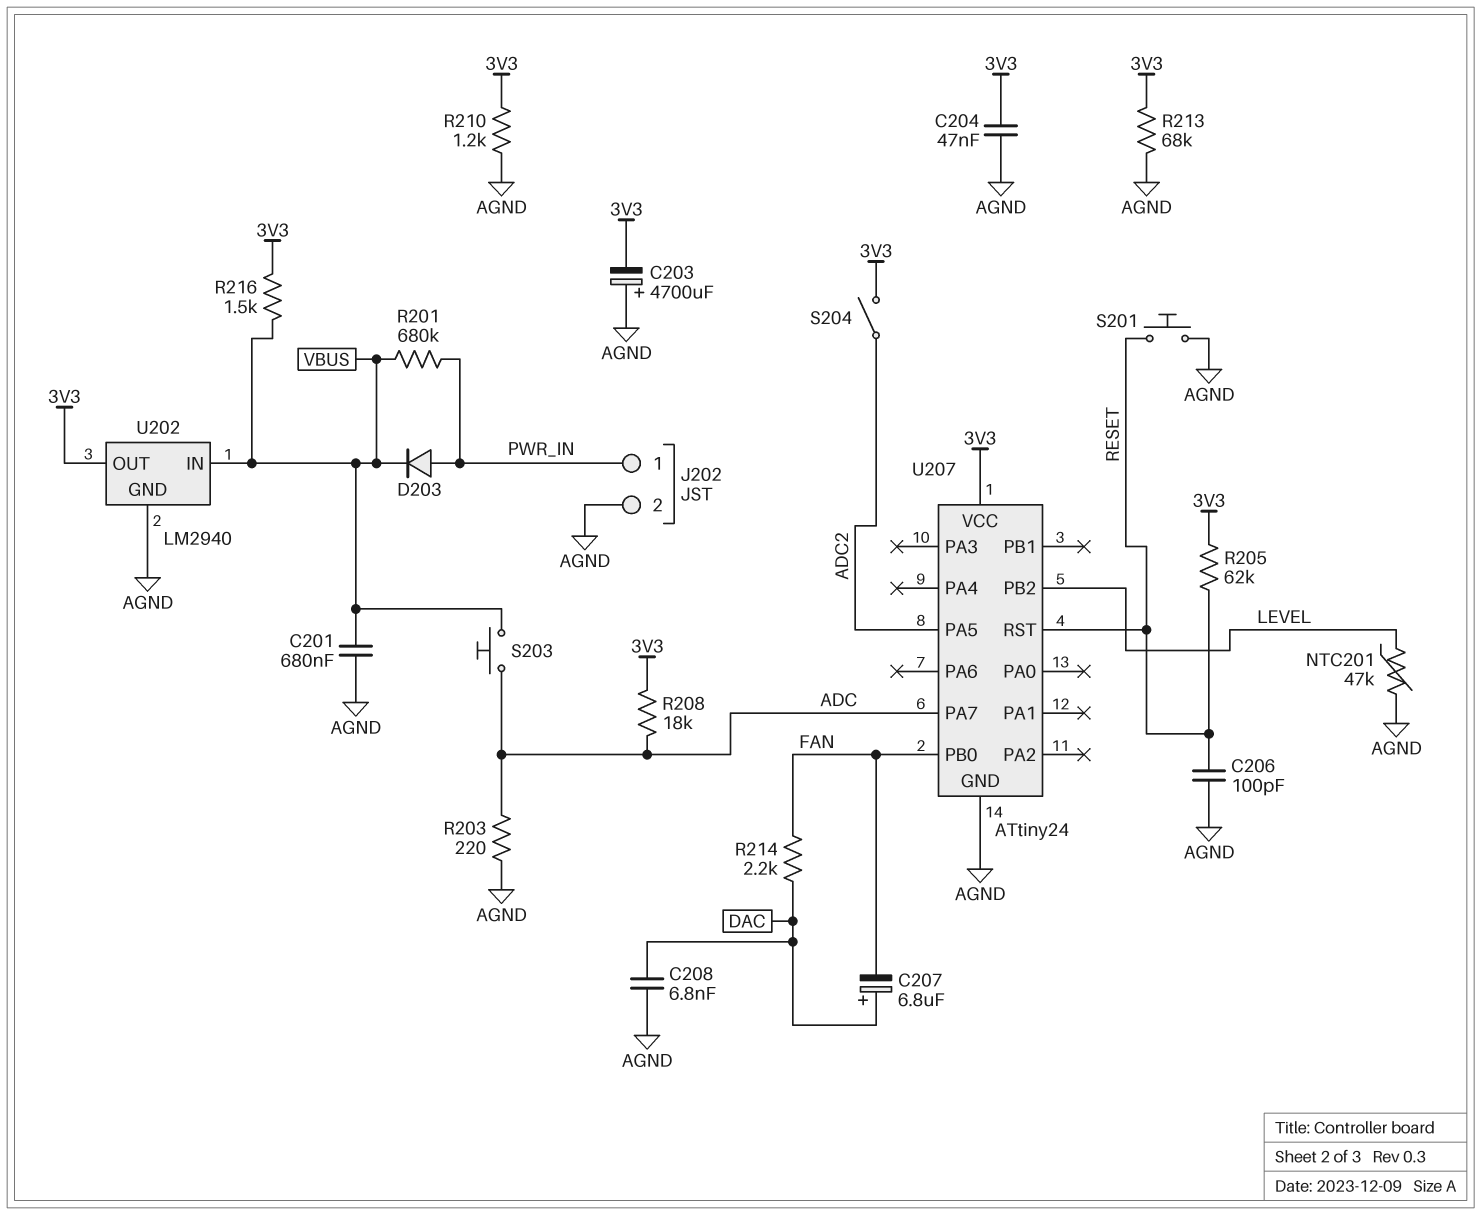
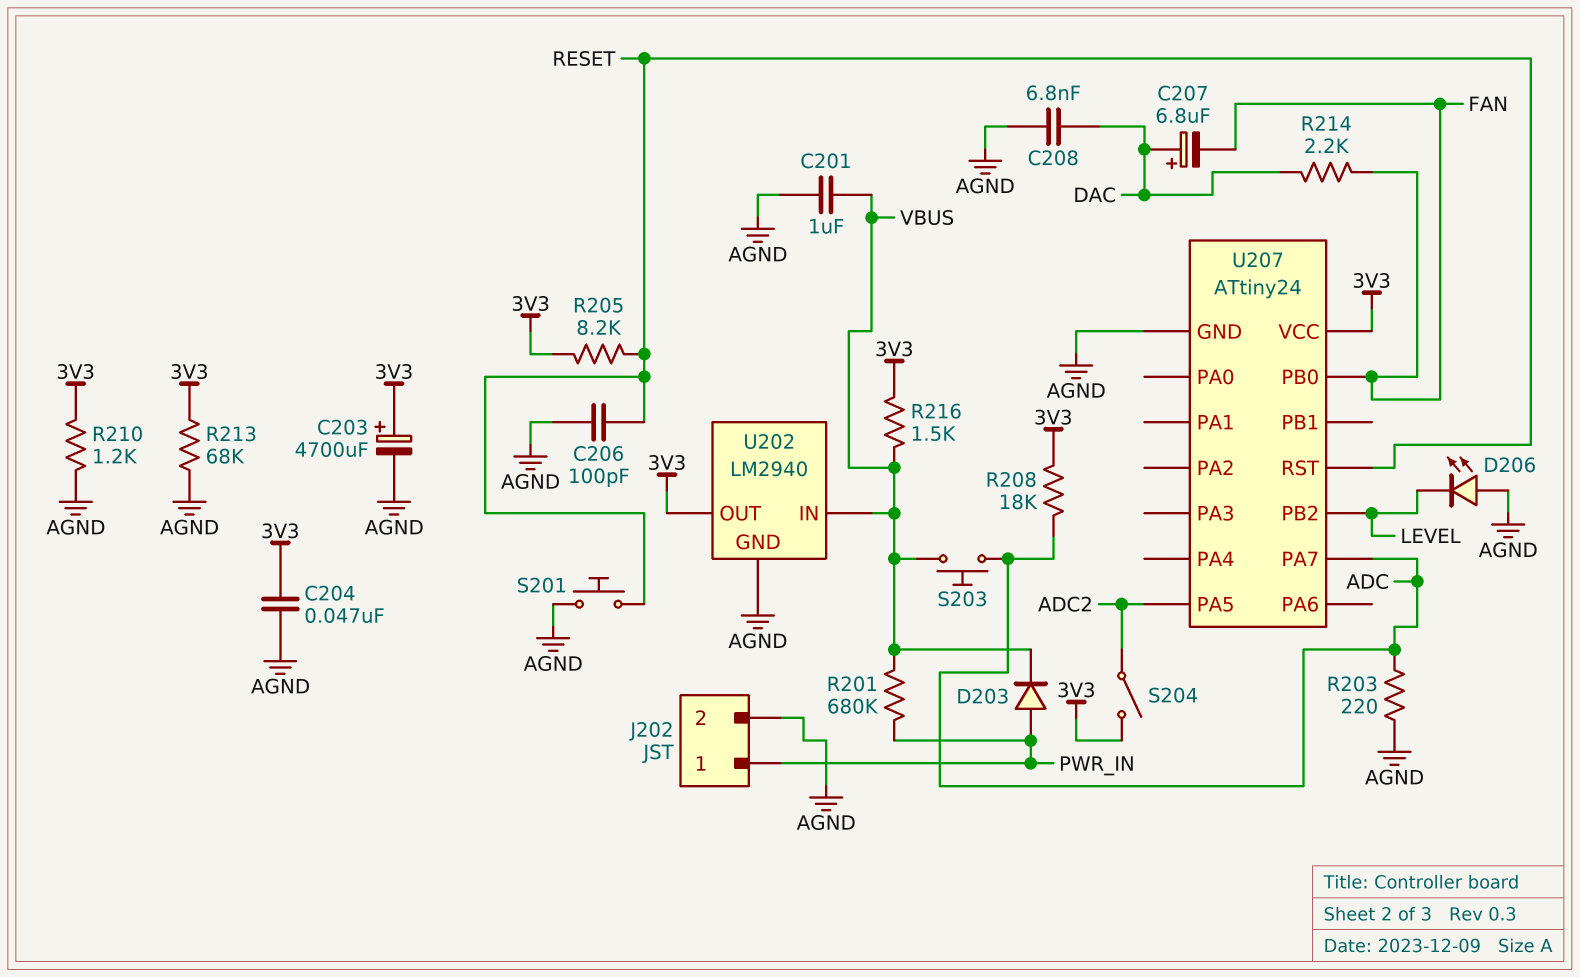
C201: 680nF (AGND, VBUS) -> 1uF (AGND, VBUS)
C203: 4700uF (plus AGND, minus 3V3) -> 4700uF (plus 3V3, minus AGND)
D206: none -> LED (A AGND, K LEVEL)
NTC201: 47k (AGND, LEVEL) -> none
R205: 62k (3V3, RESET) -> 8.2k (3V3, RESET)

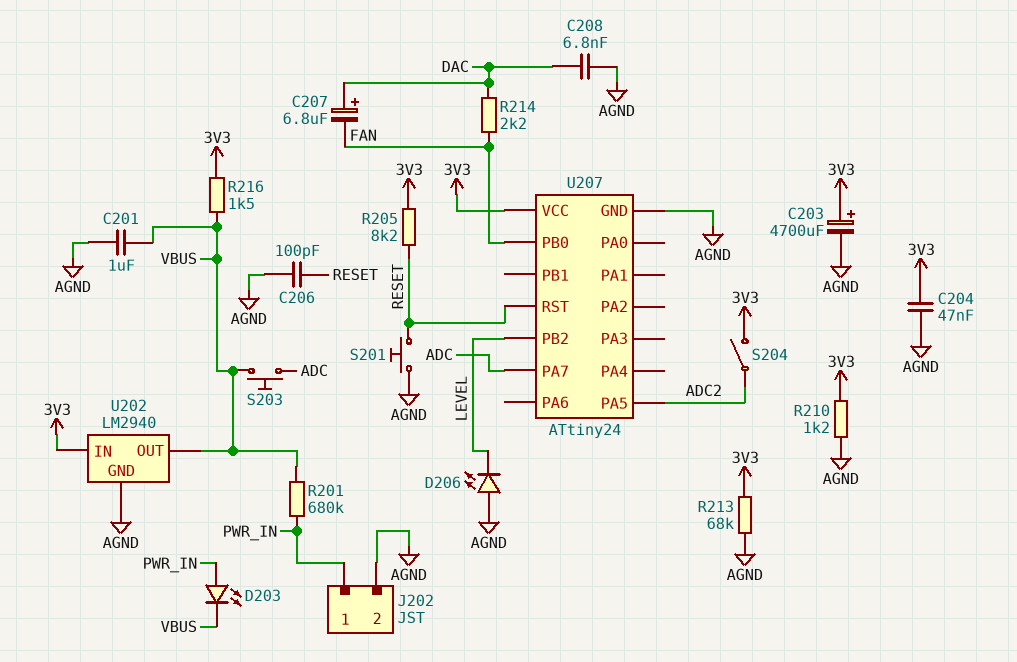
D203: diode (A PWR_IN, K VBUS) -> LED (A PWR_IN, K VBUS)
R203: 220 (ADC, AGND) -> none
R208: 18k (3V3, ADC) -> none
U202 pin IN: VBUS -> 3V3
U202 pin OUT: 3V3 -> VBUS

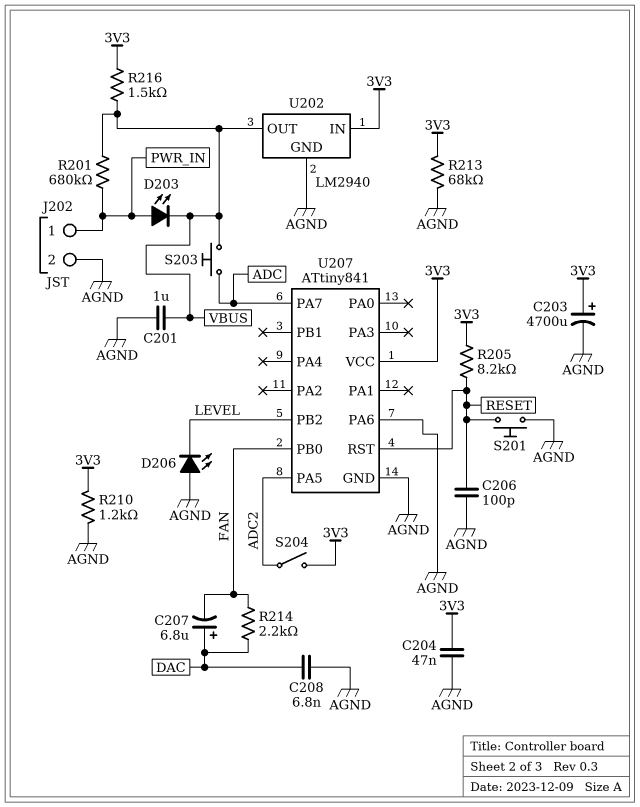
U207: ATtiny24 -> ATtiny841
U207 pin PA6: none -> AGND

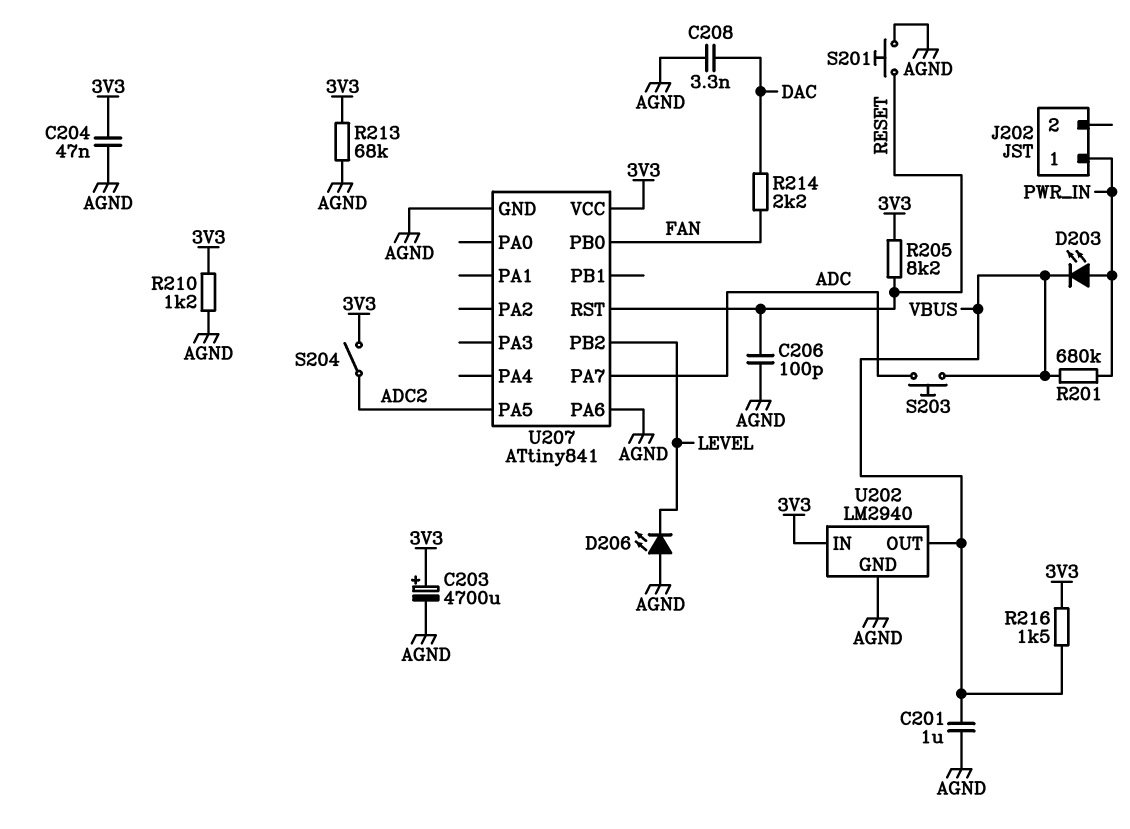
C207: 6.8uF (plus DAC, minus FAN) -> none
C208: 6.8nF (AGND, DAC) -> 3.3nF (AGND, DAC)
J202 pin 2: AGND -> none

